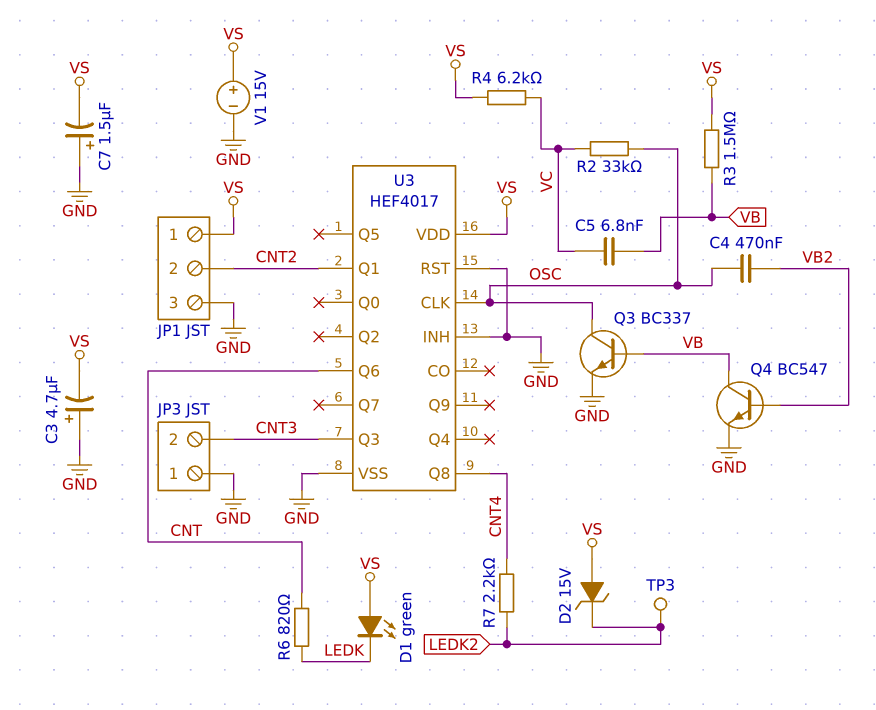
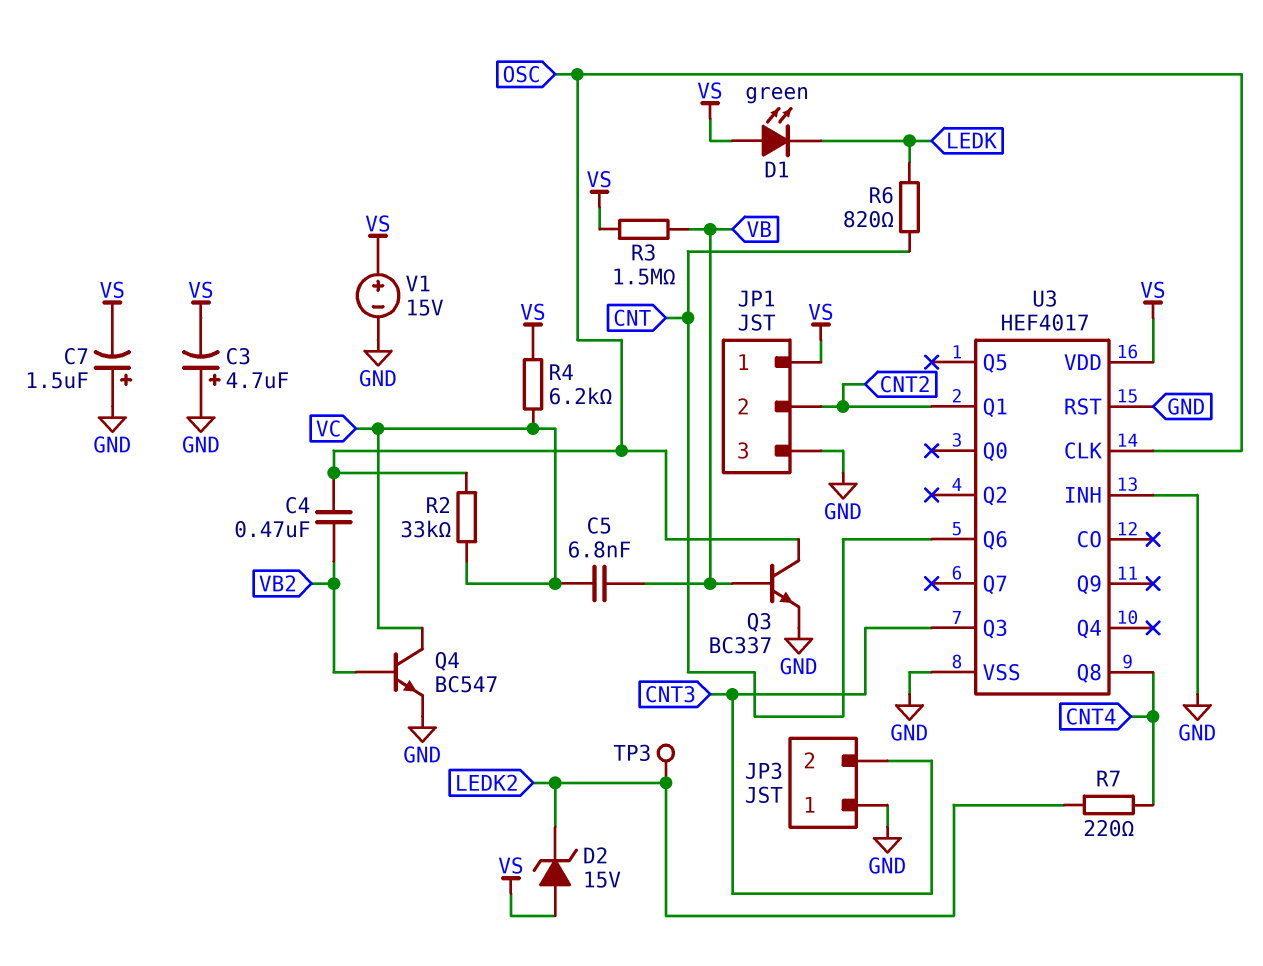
Q4: NPN BC547 (B VB2, C VB, E GND) -> NPN BC547 (B VB2, C VC, E GND)
R7: 2.2k (CNT4, LEDK2) -> 220 (CNT4, LEDK2)

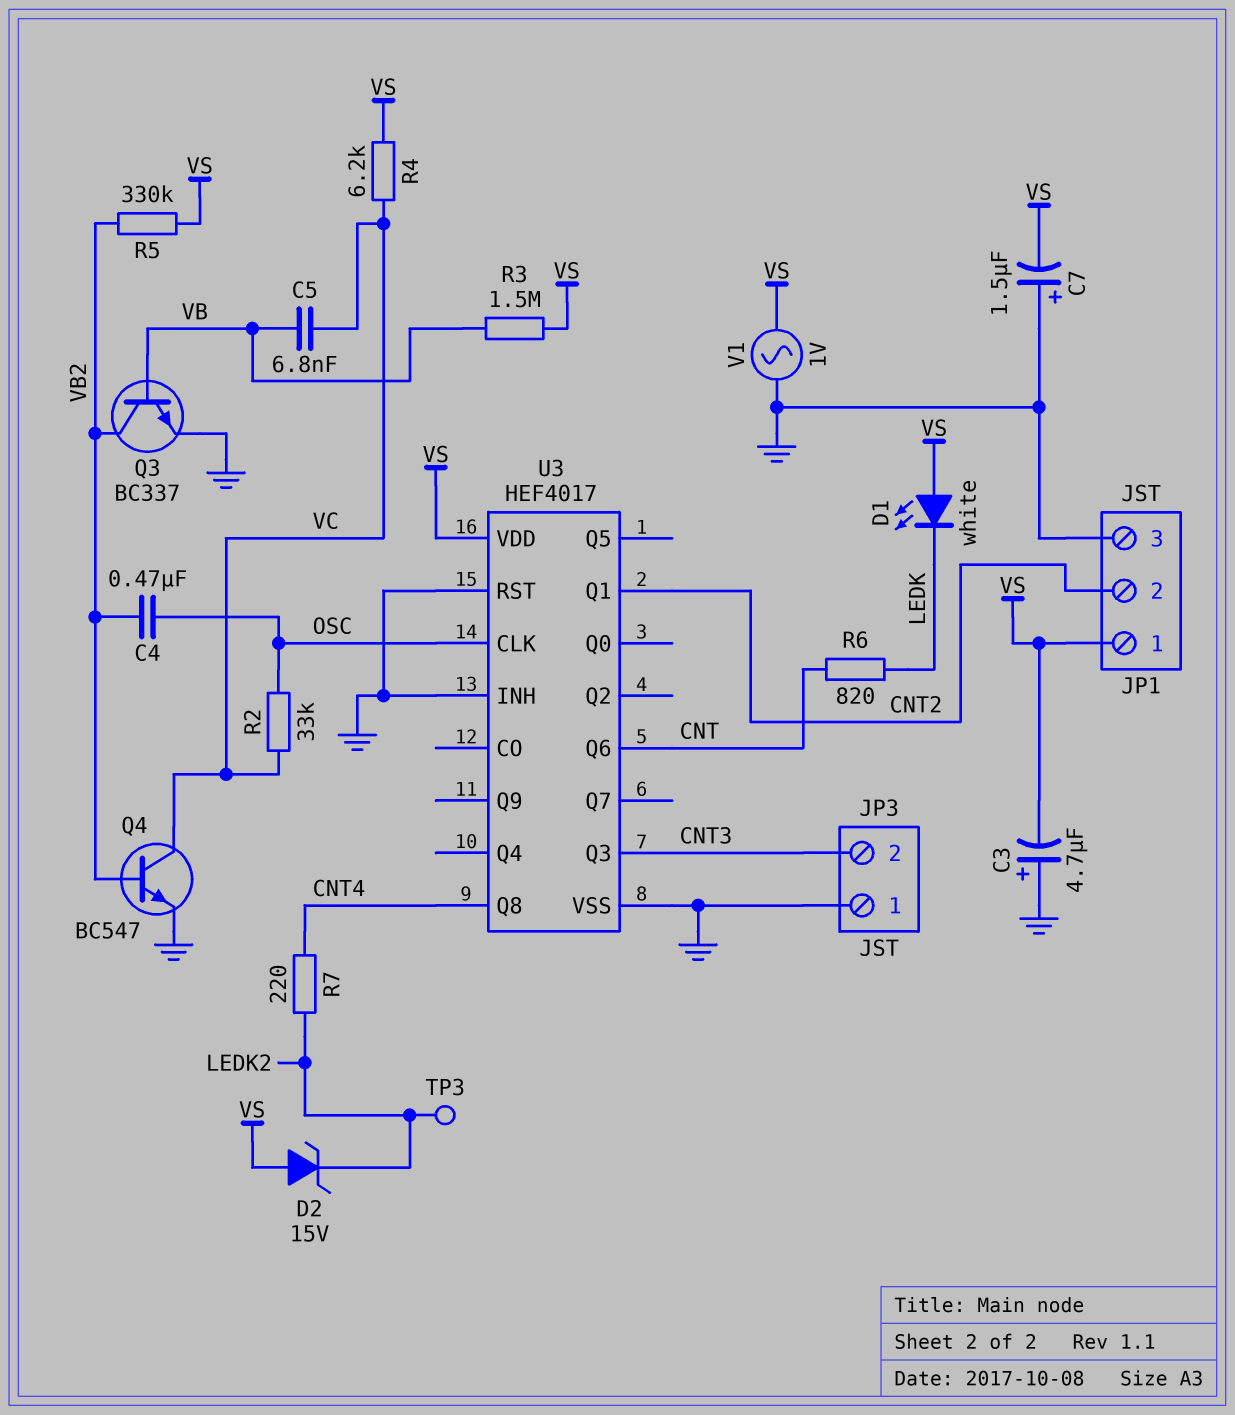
D1: LED green (A VS, K LEDK) -> LED white (A VS, K LEDK)
Q3: NPN BC337 (B VB, C OSC, E GND) -> NPN BC337 (B VB, C VB2, E GND)
R5: none -> 330k (VB2, VS)
V1: 15V (plus VS, minus GND) -> AC 1V (GND, VS)

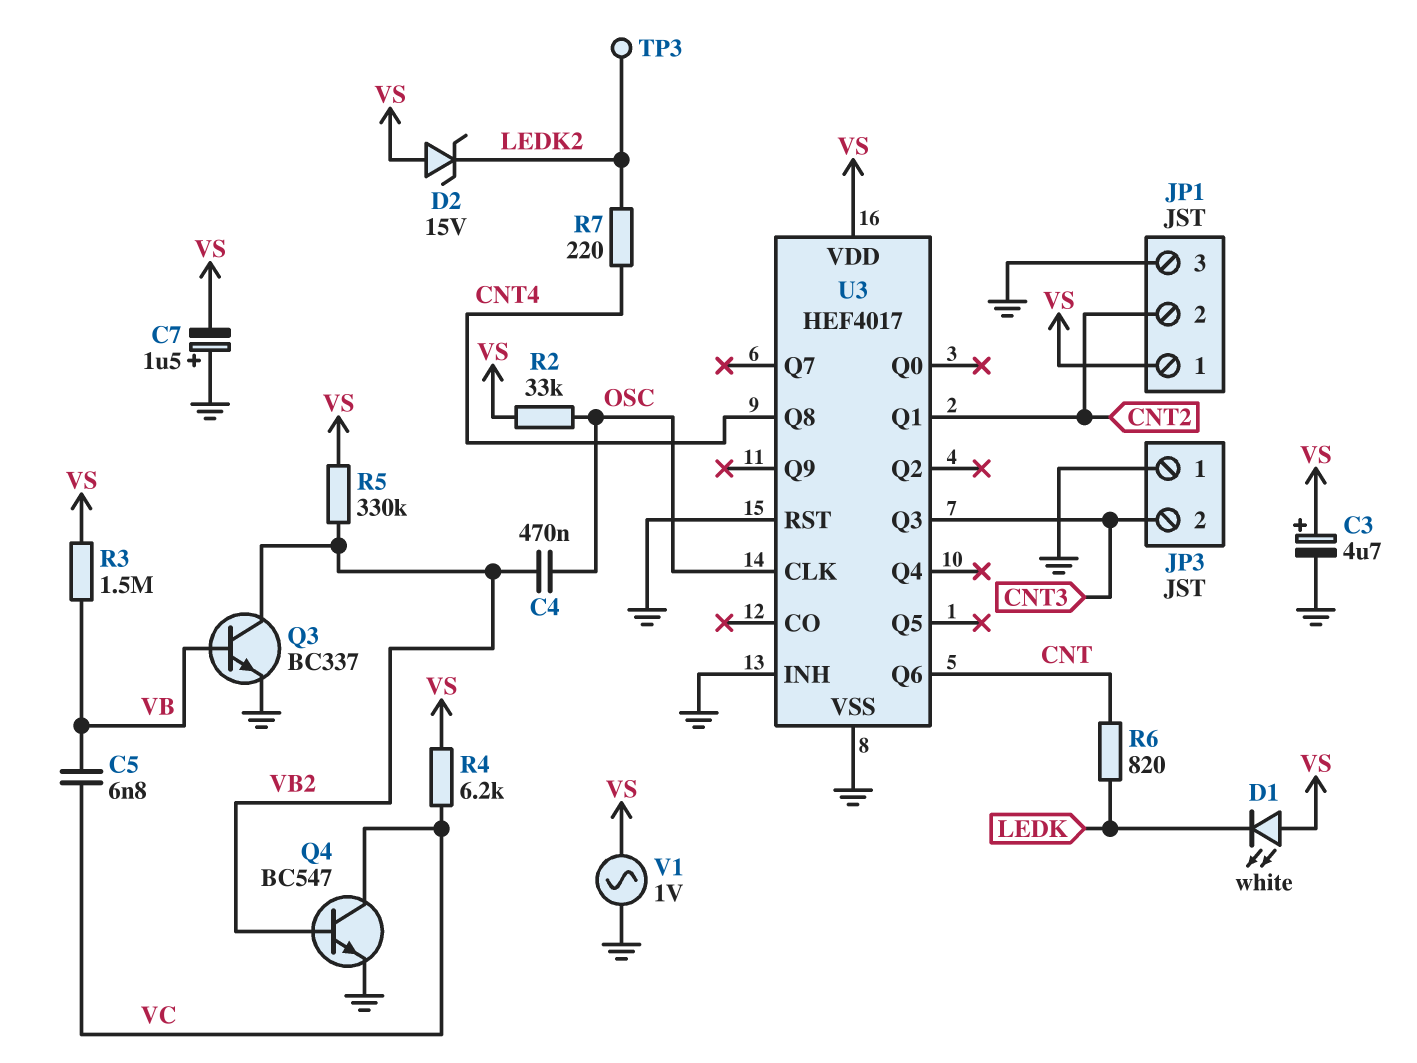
C3: 4.7uF (plus GND, minus VS) -> 4.7uF (plus VS, minus GND)
R2: 33k (OSC, VC) -> 33k (OSC, VS)

